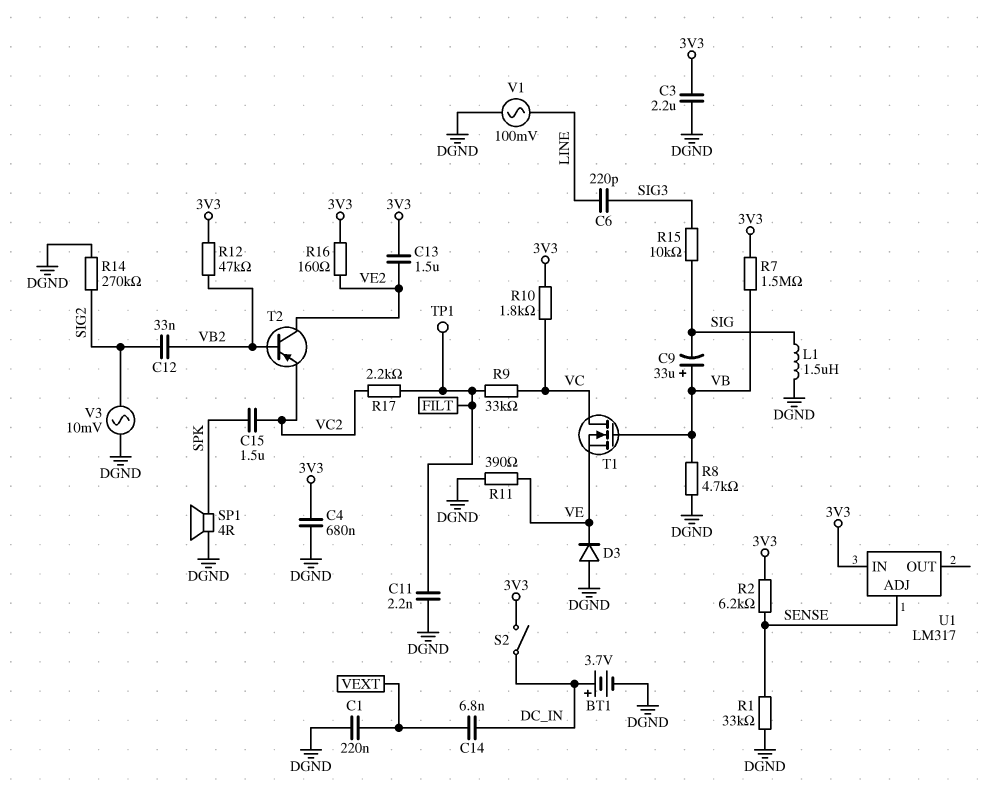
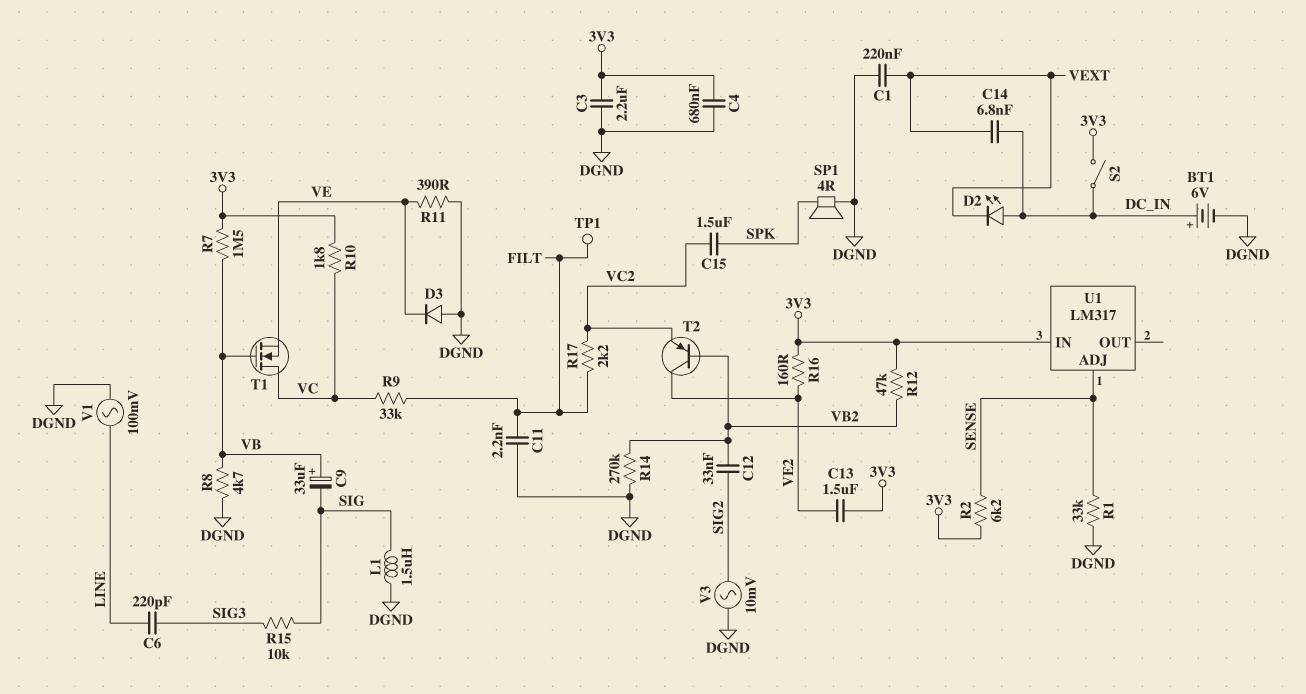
BT1: 3.7V (plus DC_IN, minus DGND) -> 6V (plus DC_IN, minus DGND)
D2: none -> LED (A DC_IN, K VEXT)
R14: 270k (DGND, SIG2) -> 270k (DGND, VB2)

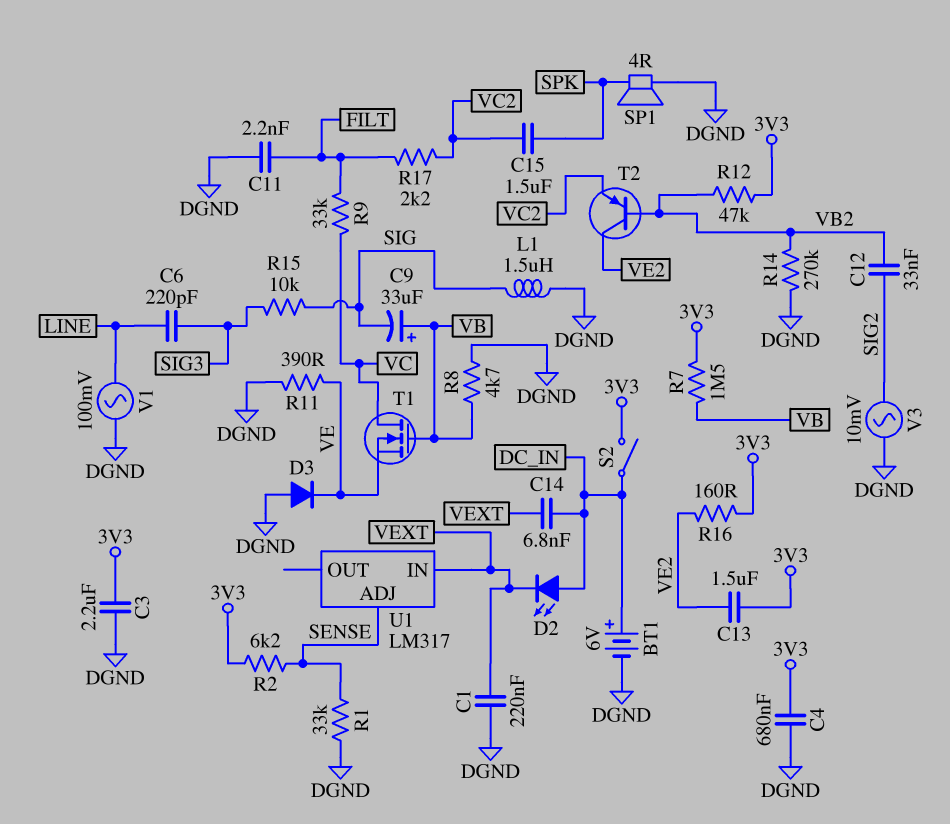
R10: 1.8k (3V3, VC) -> none
TP1: test point (FILT) -> none
U1 pin IN: 3V3 -> VEXT

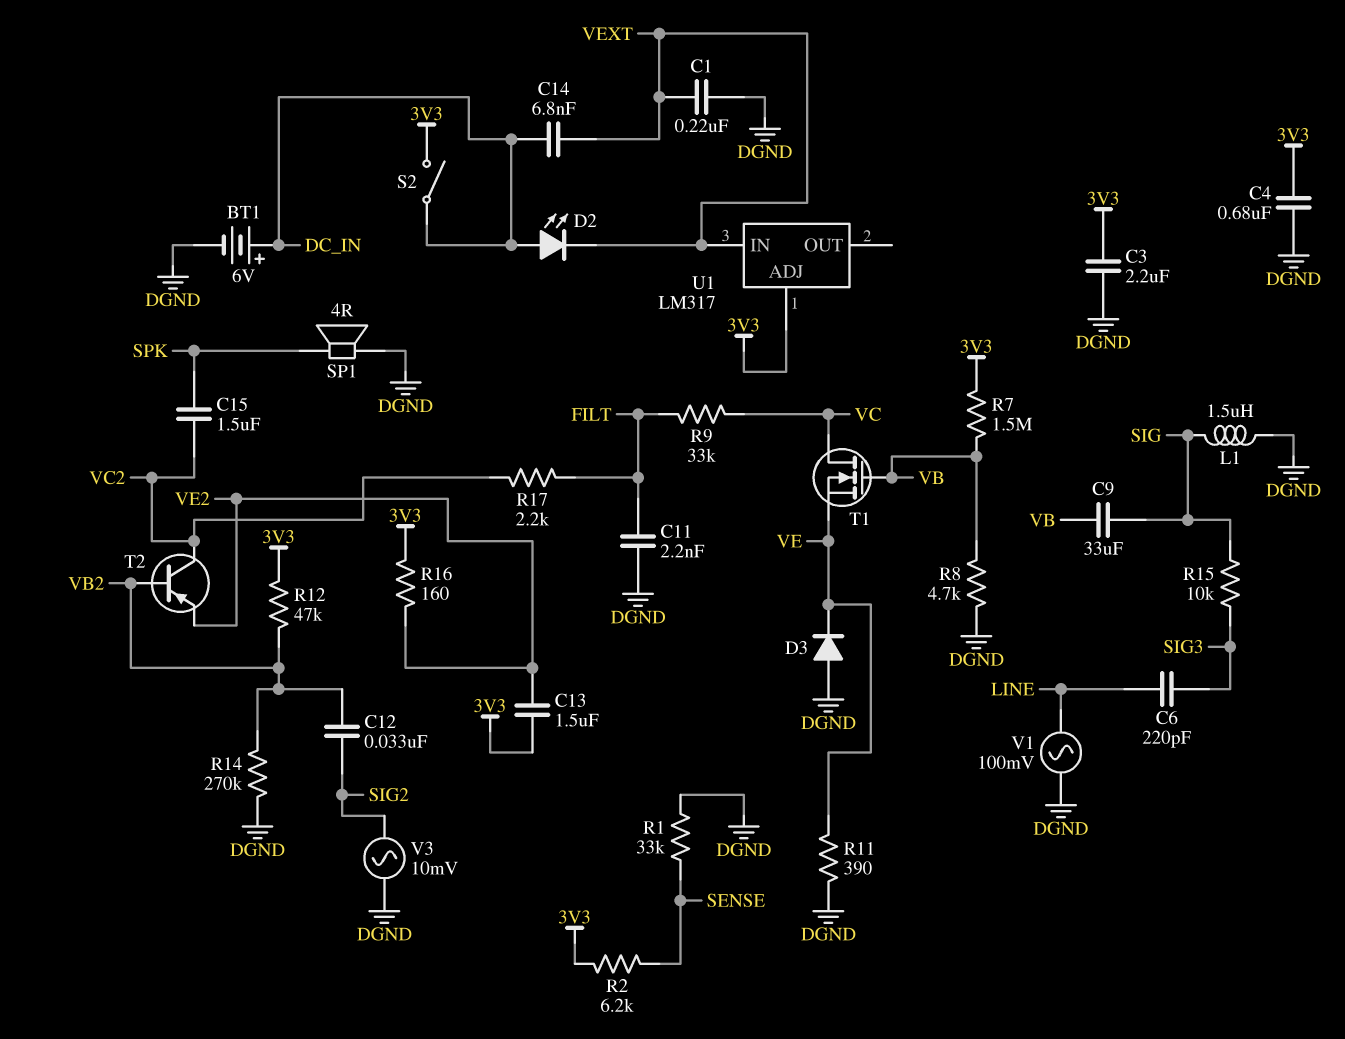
C9: 33uF (plus VB, minus SIG) -> 33uF (SIG, VB)
T2: PNP (B VB2, C VE2, E VC2) -> PNP (B VB2, C VC2, E VE2)
U1 pin ADJ: SENSE -> 3V3

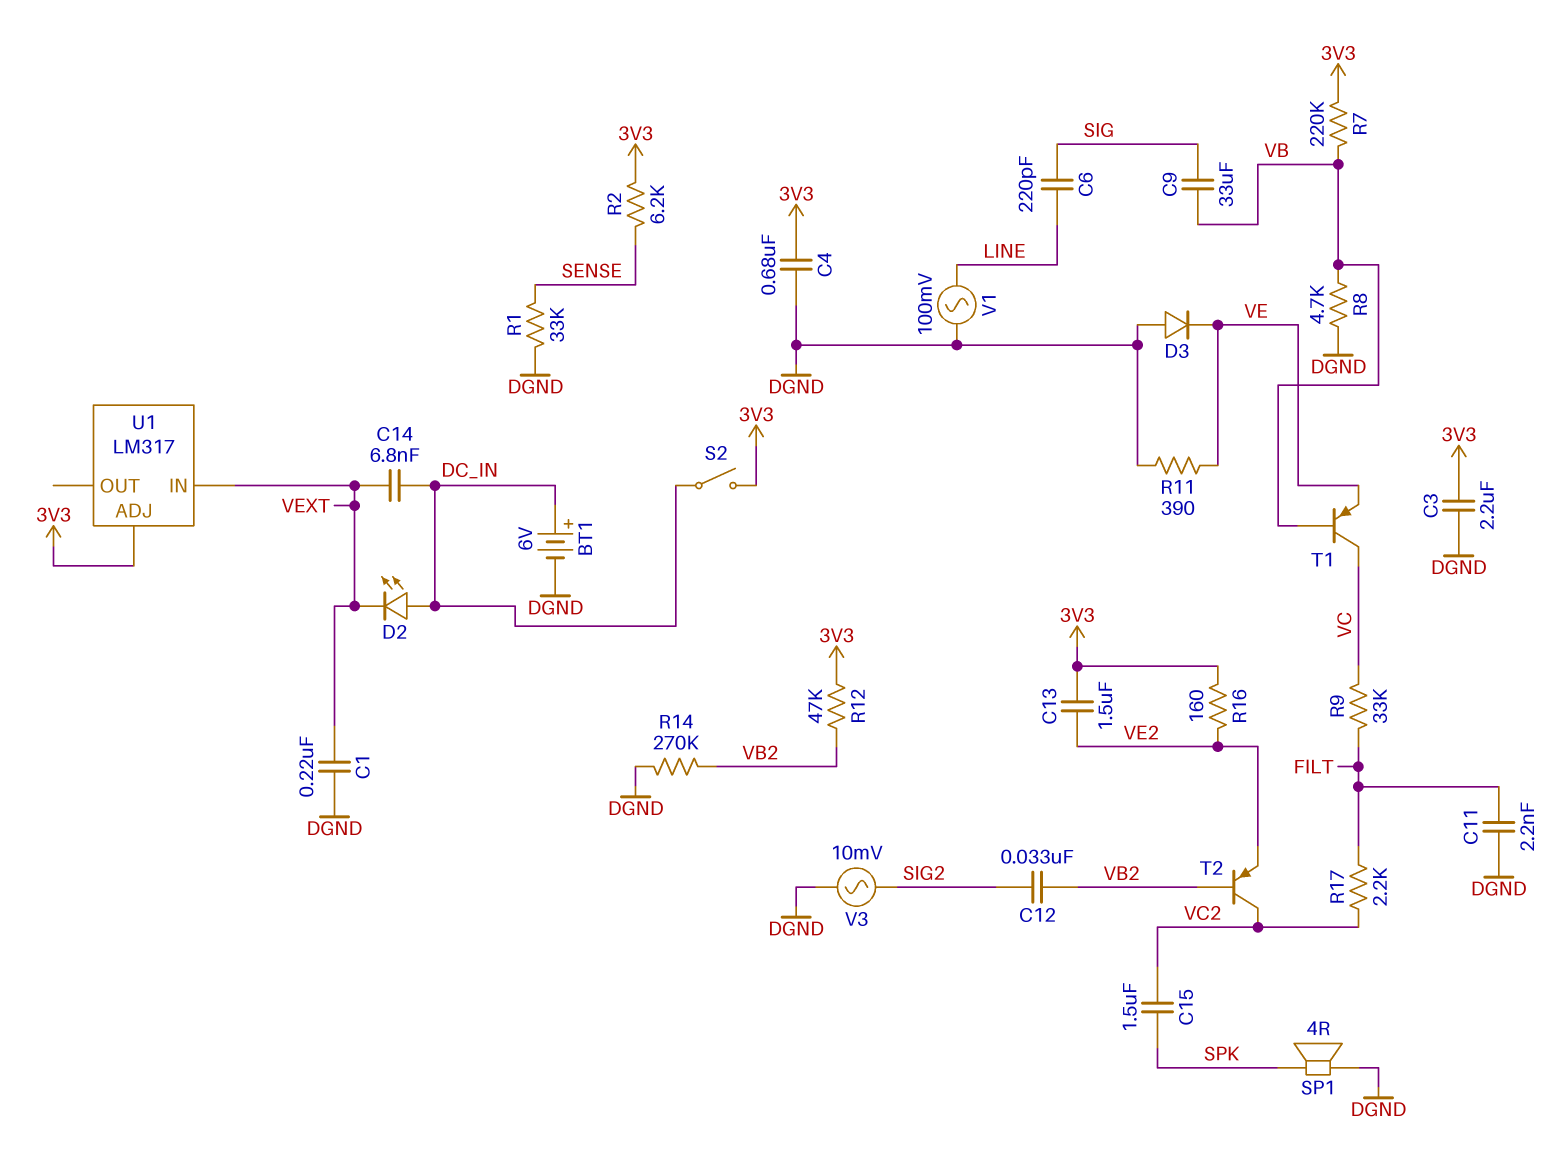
C6: 220pF (LINE, SIG3) -> 220pF (LINE, SIG)
L1: 1.5uH (DGND, SIG) -> none
R7: 1.5M (3V3, VB) -> 220k (3V3, VB)
R15: 10k (SIG, SIG3) -> none
T1: NMOS (G VB, D VC, S VE) -> PNP (B VB, C VC, E VE)

